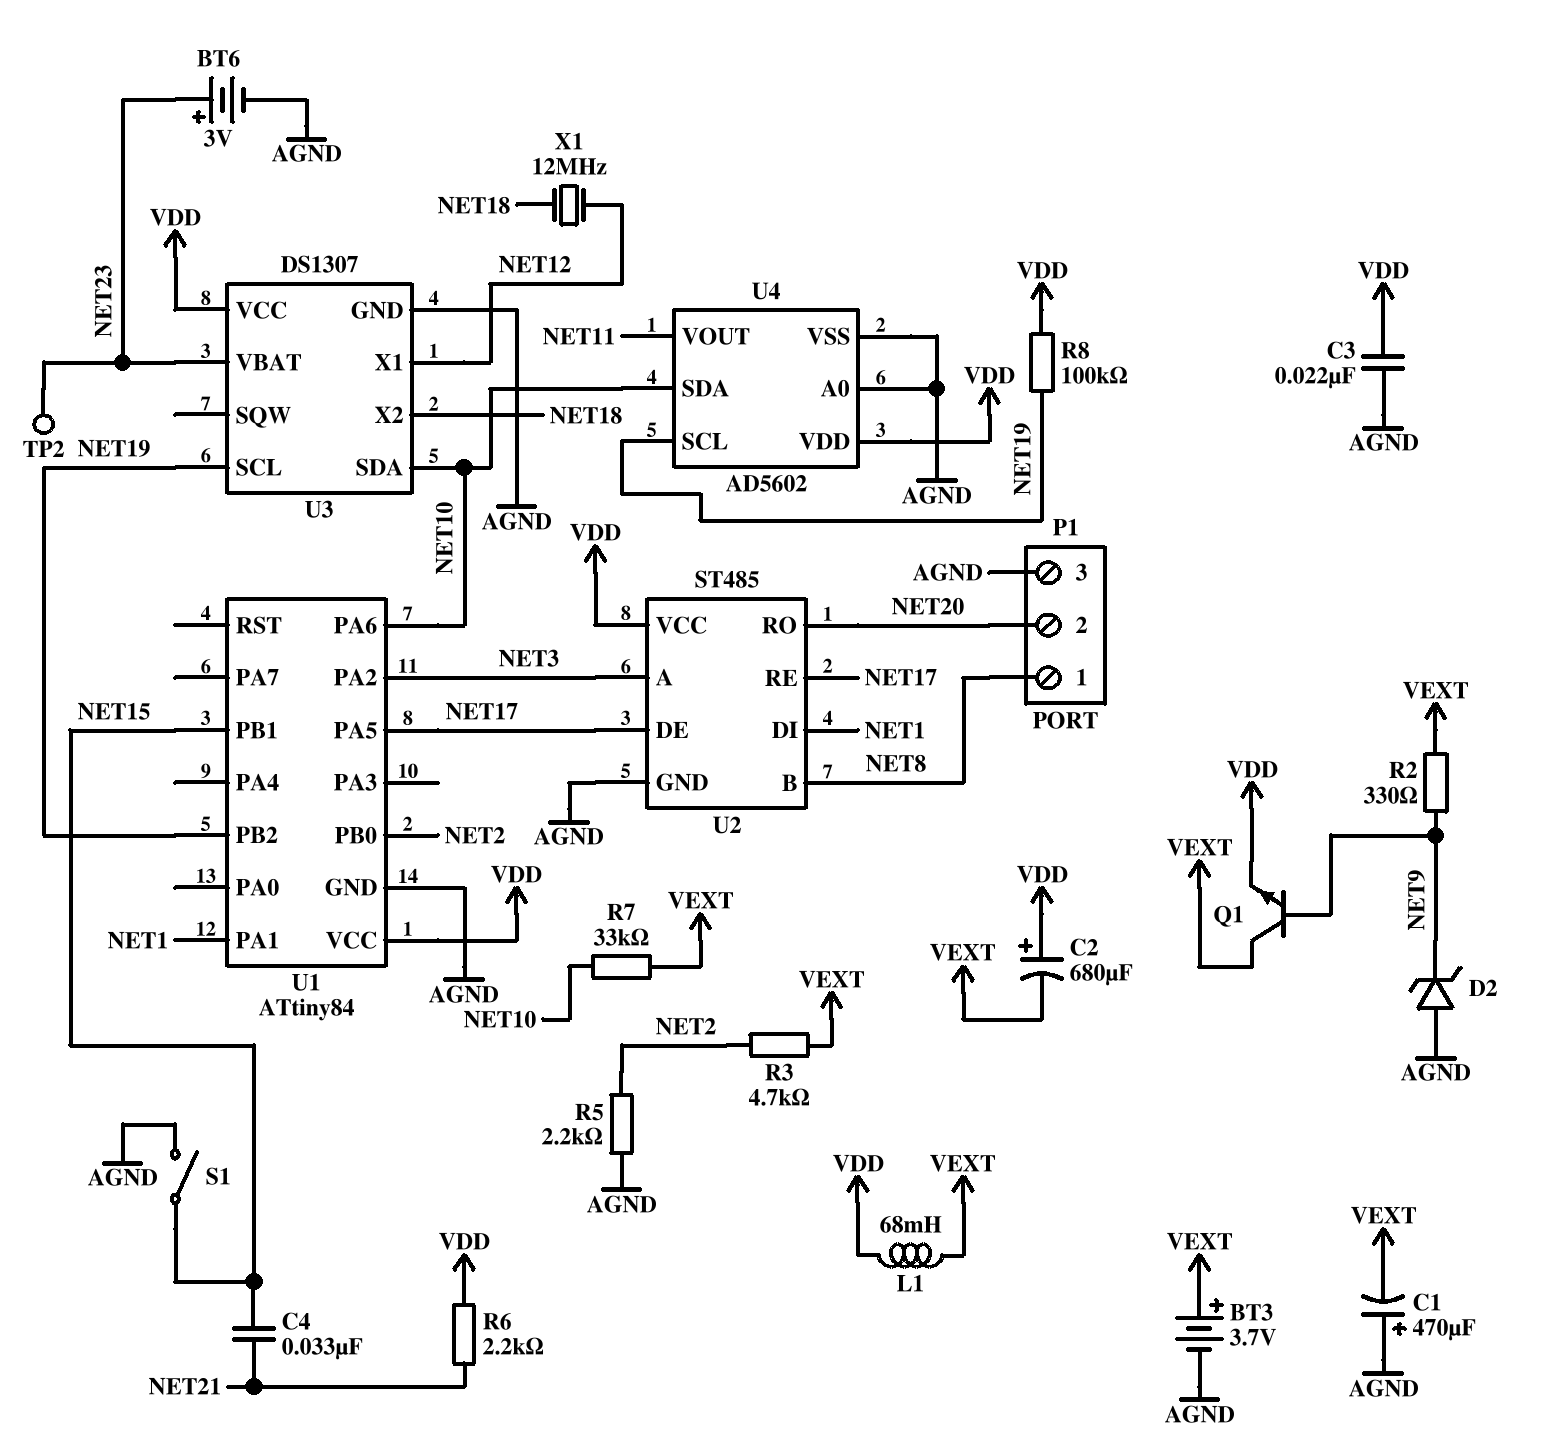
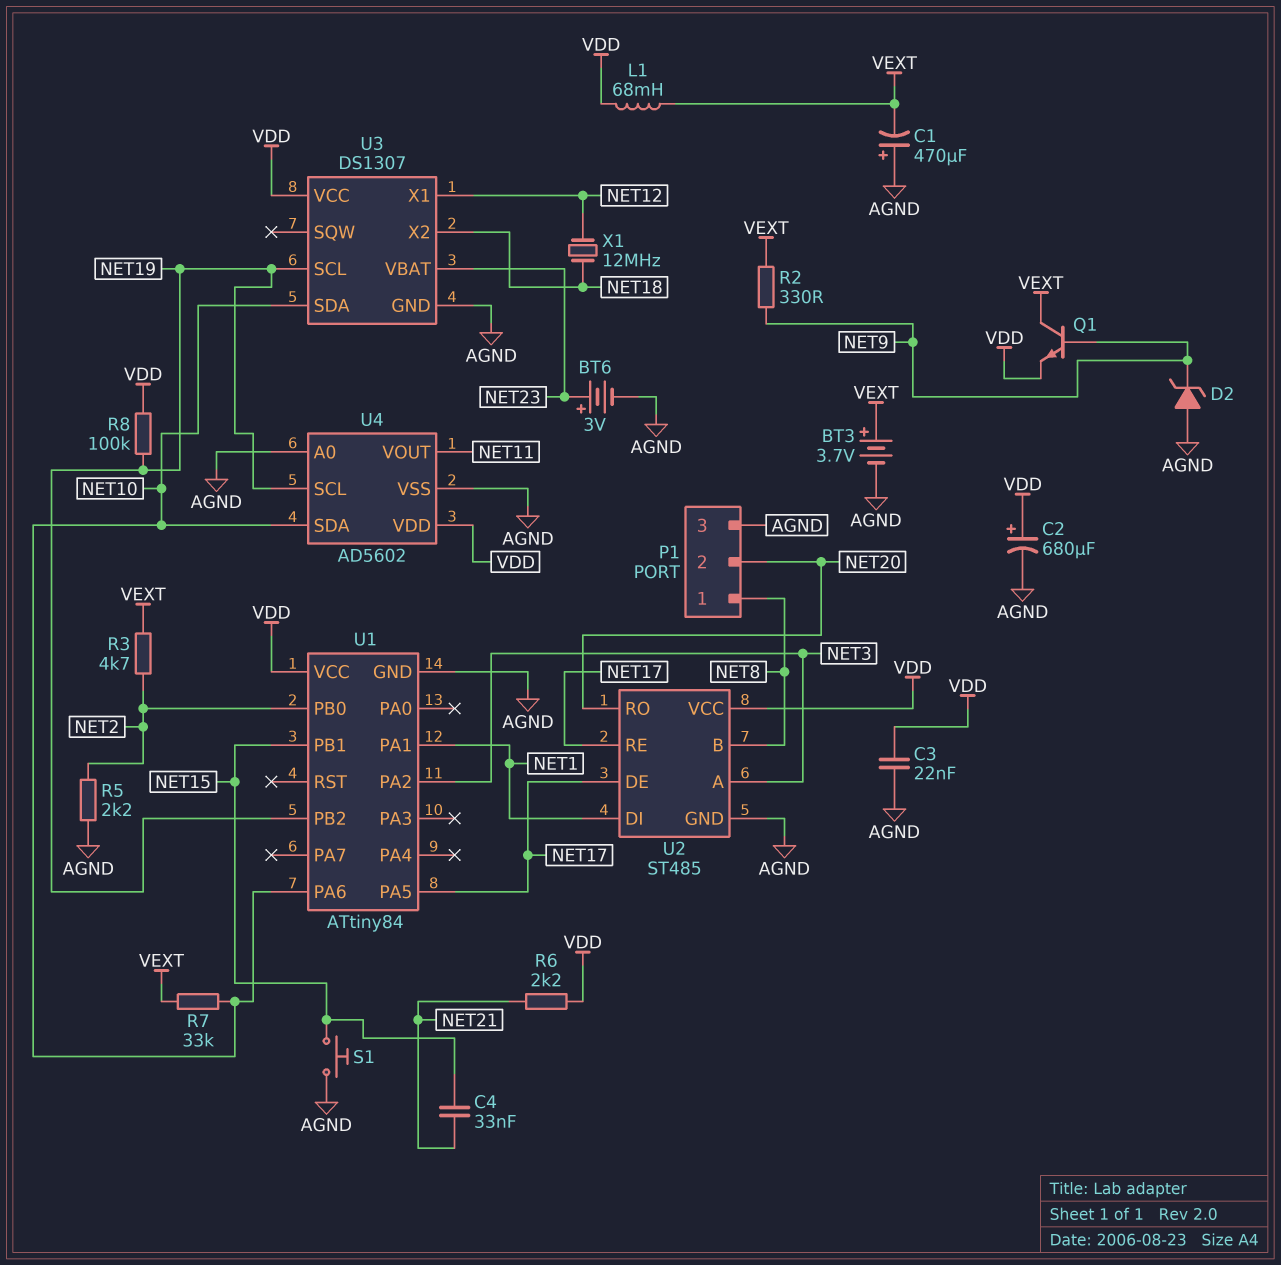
C2: 680uF (plus VDD, minus VEXT) -> 680uF (plus VDD, minus AGND)
S1: switch (AGND, NET15) -> button (AGND, NET15)
TP2: test point (NET23) -> none

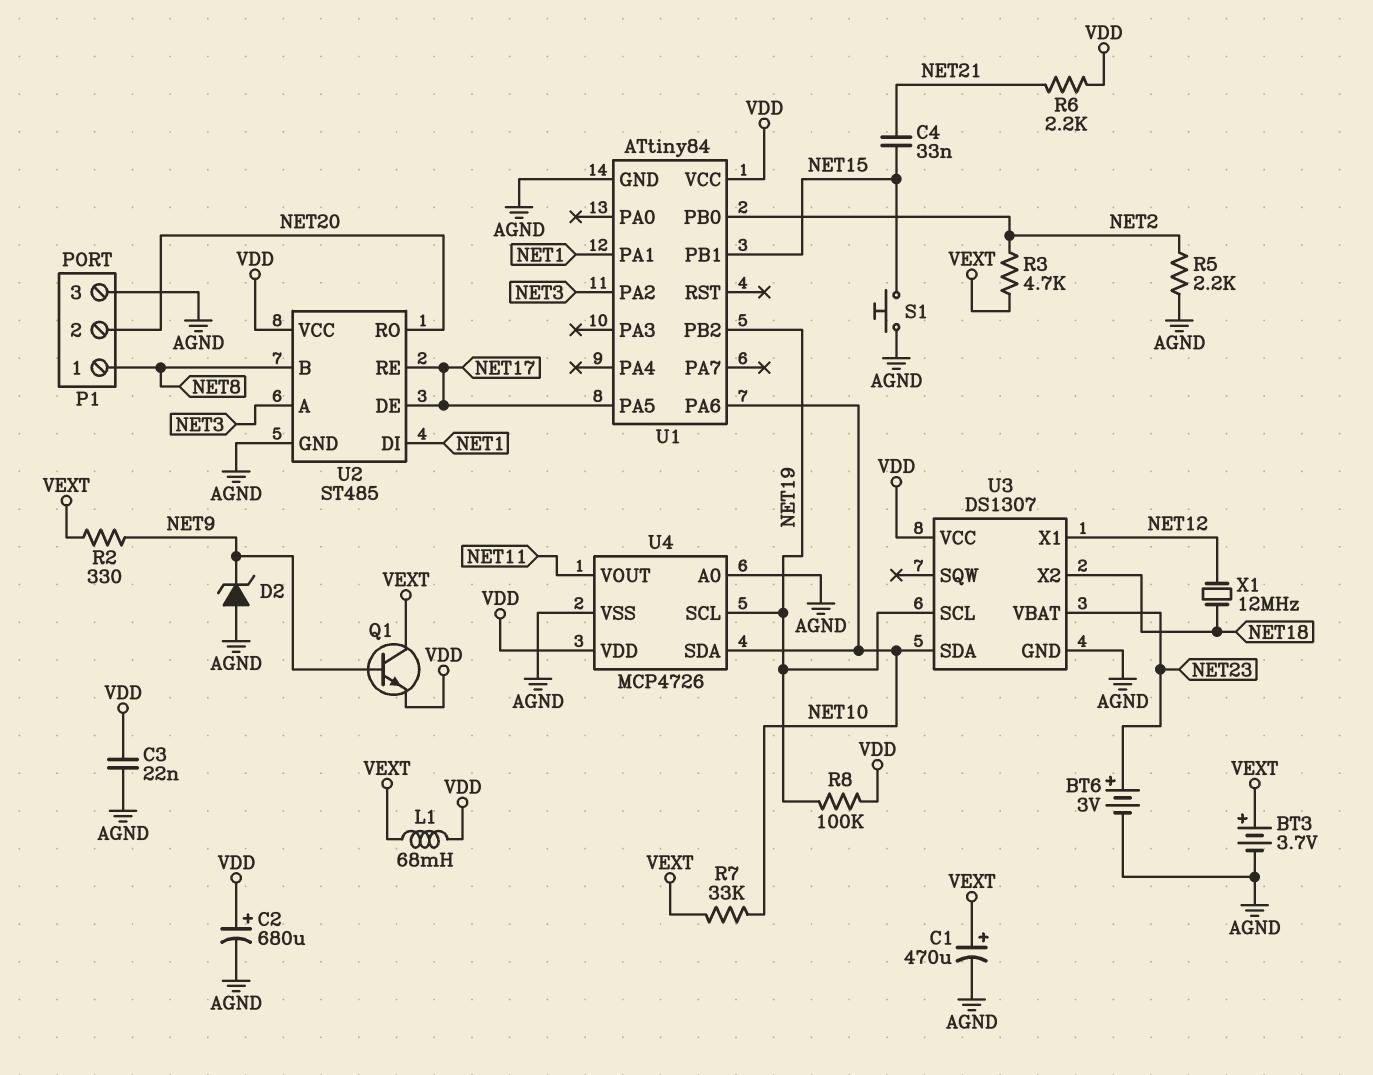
C1: 470uF (plus AGND, minus VEXT) -> 470uF (plus VEXT, minus AGND)
U4: AD5602 -> MCP4726

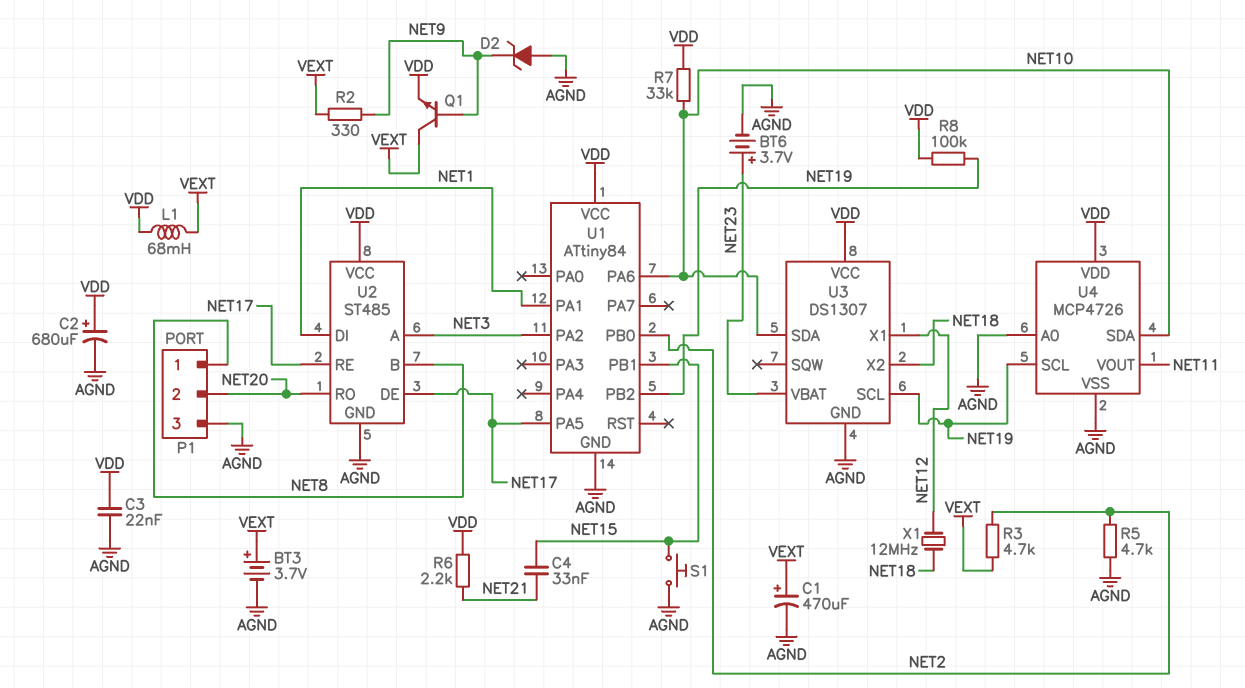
BT6: 3V (plus NET23, minus AGND) -> 3.7V (plus NET23, minus AGND)
R5: 2.2k (AGND, NET2) -> 4.7k (AGND, NET2)
R7: 33k (NET10, VEXT) -> 33k (NET10, VDD)

